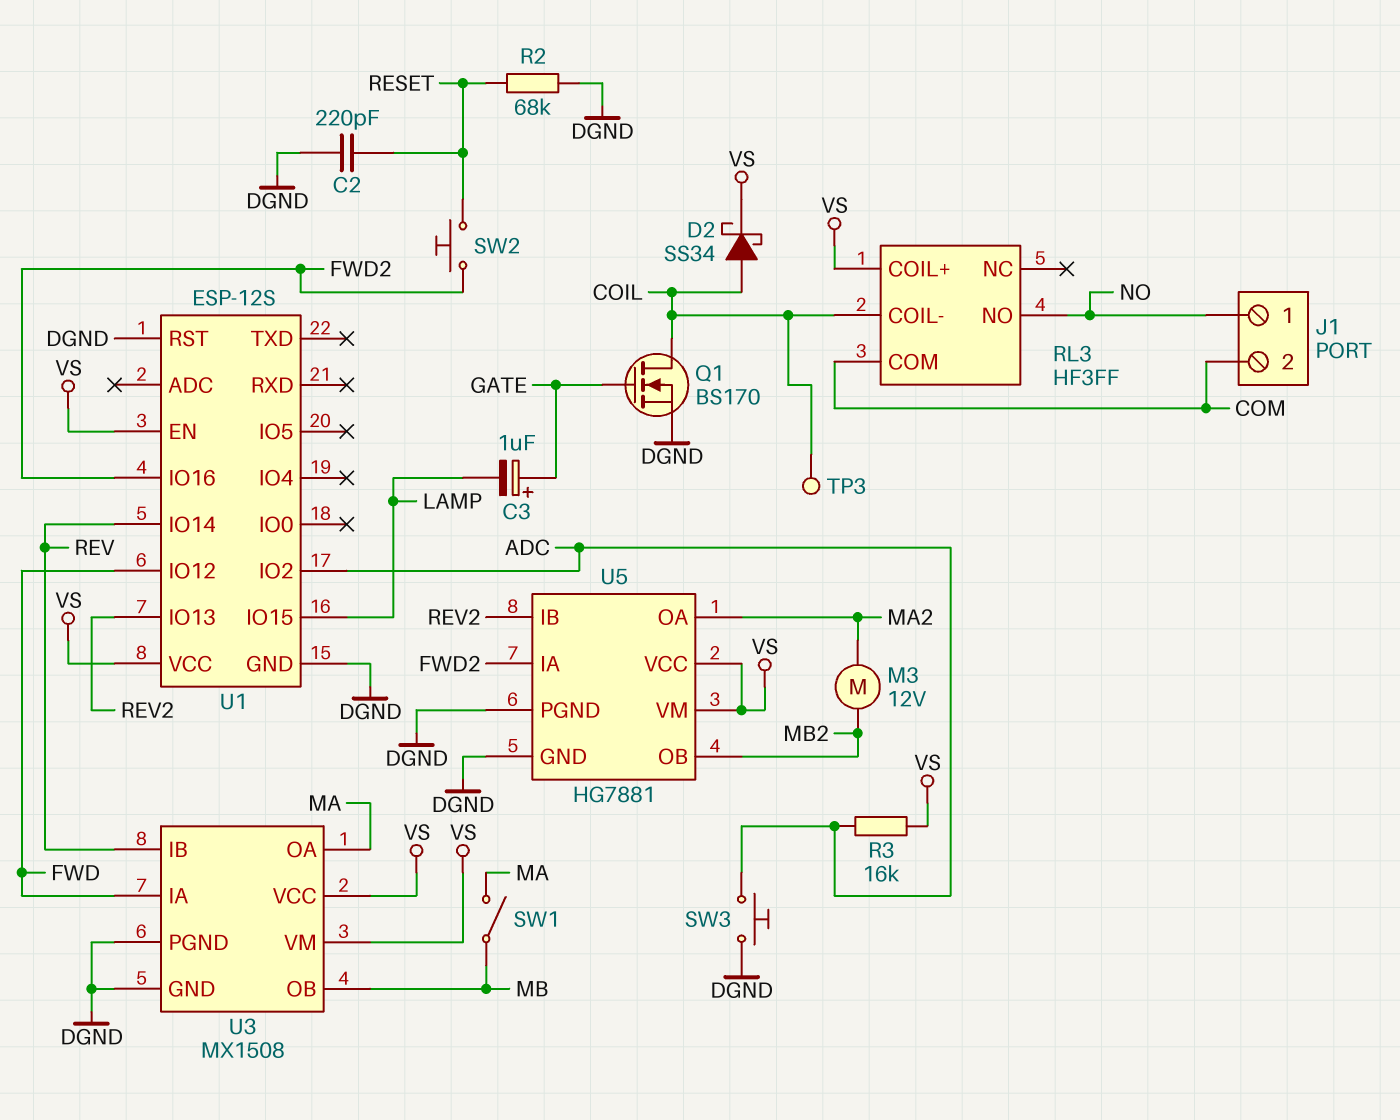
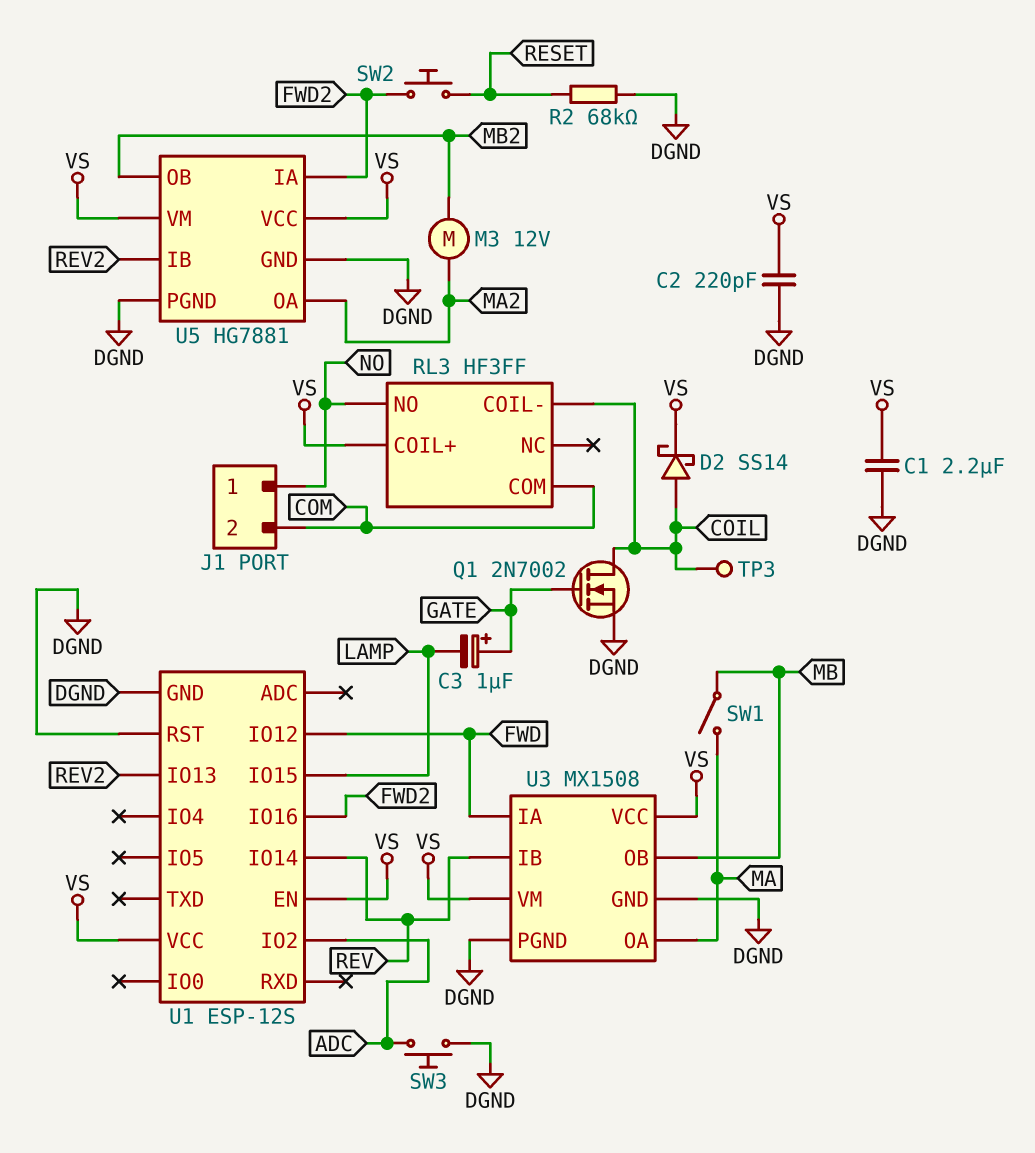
C1: none -> 2.2uF (DGND, VS)
C2: 220pF (DGND, RESET) -> 220pF (DGND, VS)
D2: schottky SS34 (A COIL, K VS) -> schottky SS14 (A COIL, K VS)
Q1: NMOS BS170 (G GATE, D COIL, S DGND) -> NMOS 2N7002 (G GATE, D COIL, S DGND)
R3: 16k (ADC, VS) -> none

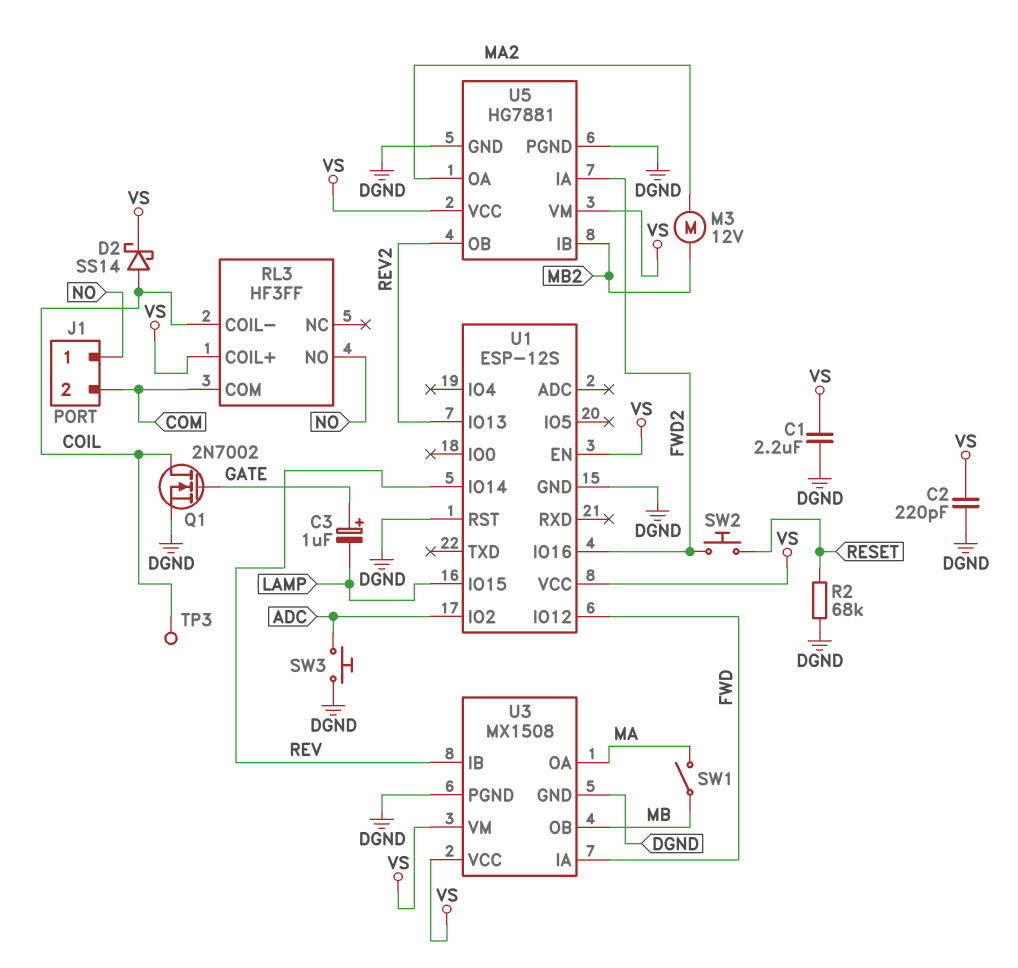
U5 pin IB: REV2 -> MB2
U5 pin OB: MB2 -> REV2

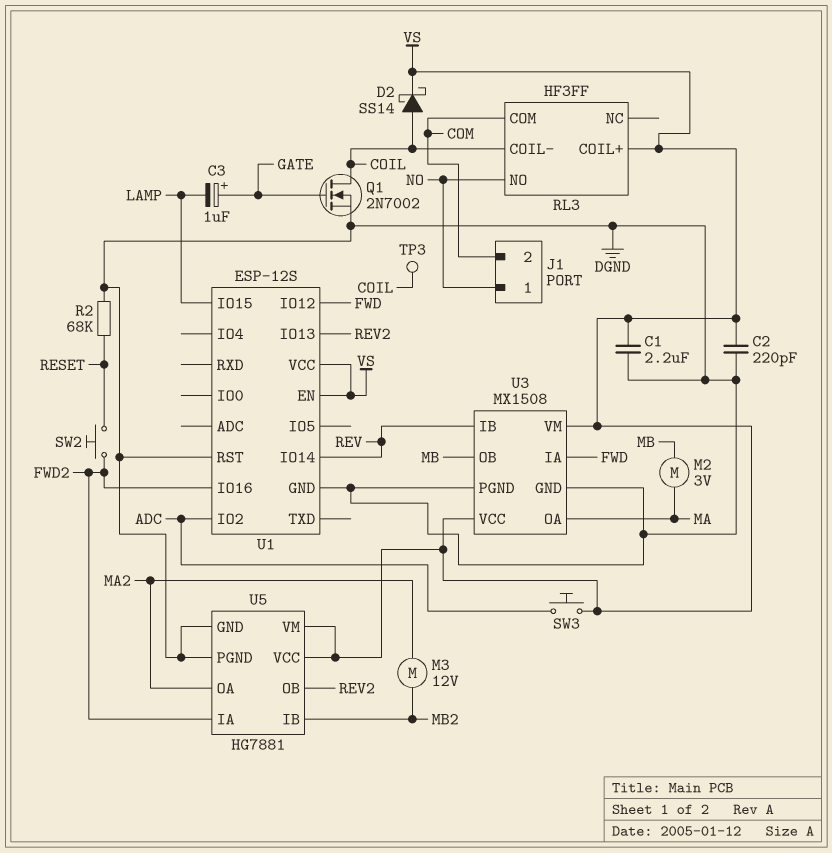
M2: none -> motor 3V (MA, MB)
SW1: switch (MA, MB) -> none
SW3: button (ADC, DGND) -> button (ADC, VS)

